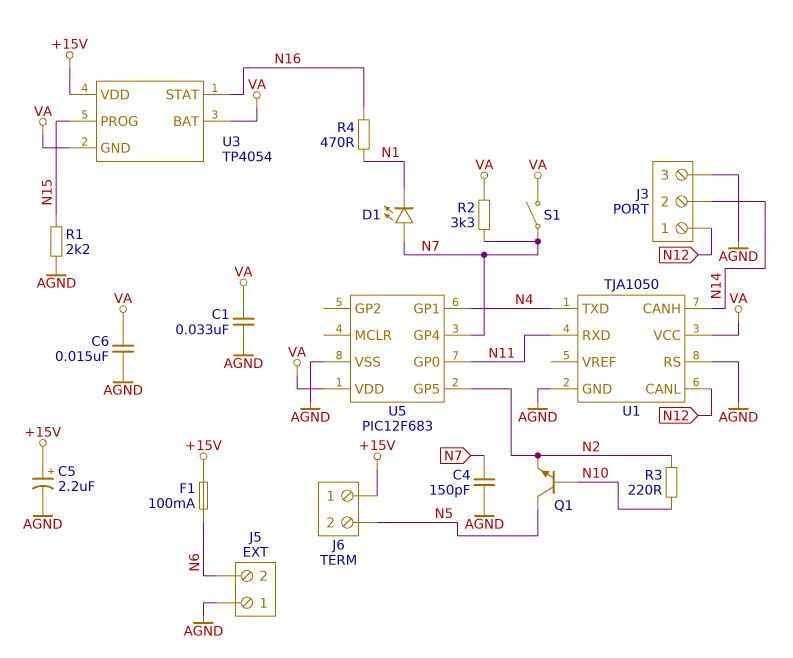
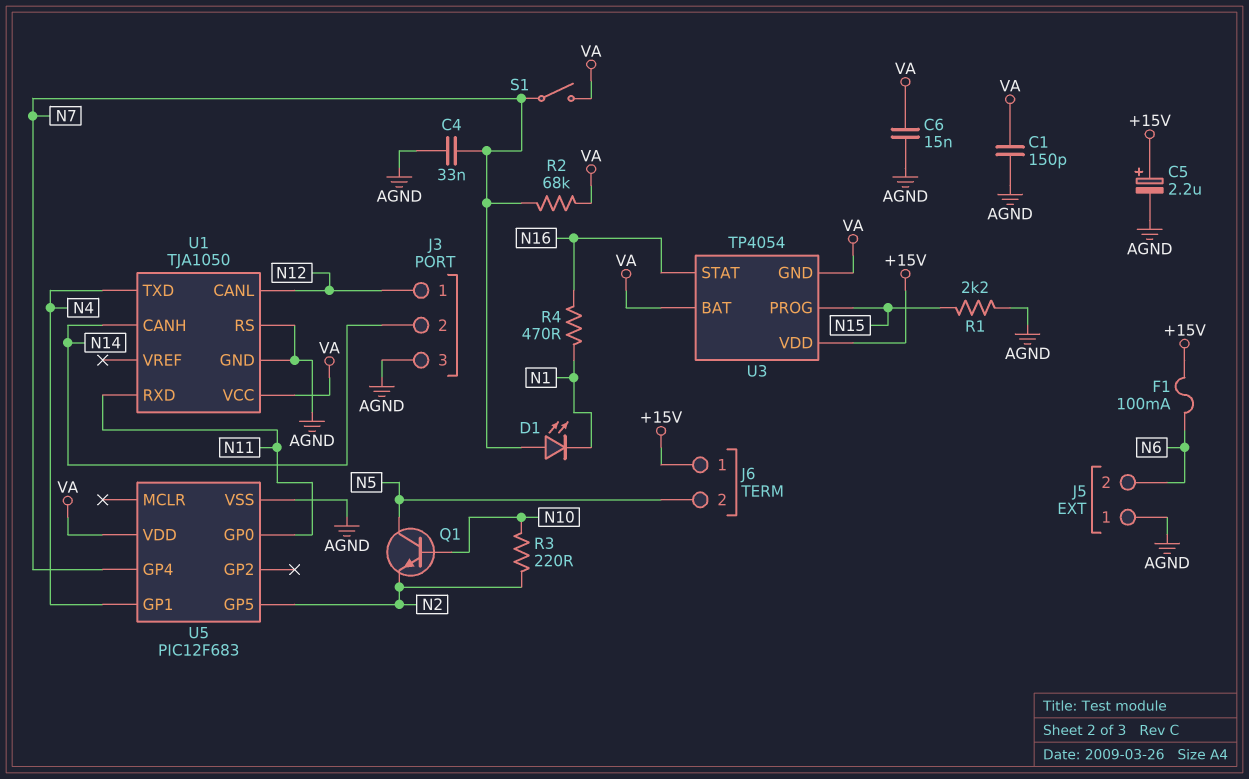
C1: 33nF (AGND, VA) -> 150pF (AGND, VA)
C4: 150pF (AGND, N7) -> 33nF (AGND, N7)
R2: 3.3k (N7, VA) -> 68k (N7, VA)

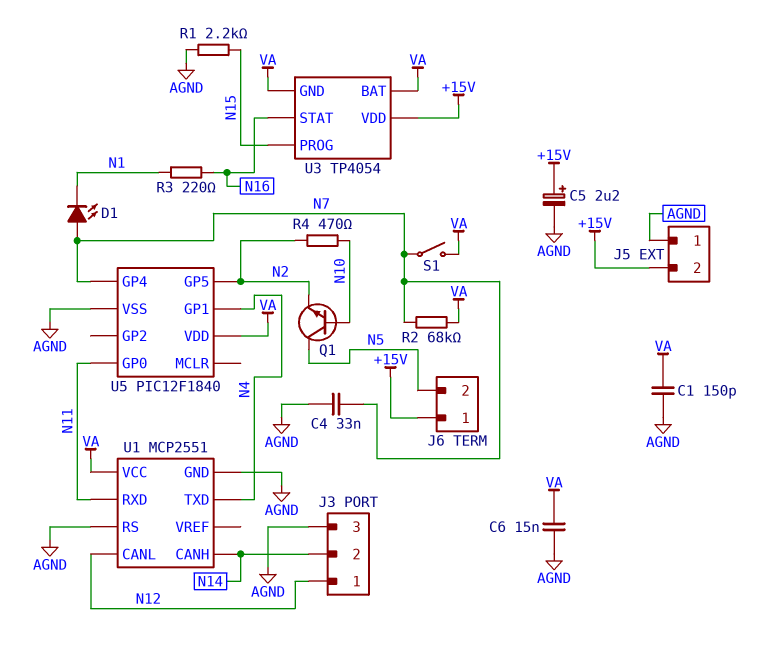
F1: 100mA (+15V, N6) -> none
J5 pin 2: N6 -> +15V
R3: 220 (N2, N10) -> 220 (N1, N16)
R4: 470 (N1, N16) -> 470 (N2, N10)
U1: TJA1050 -> MCP2551
U5: PIC12F683 -> PIC12F1840

